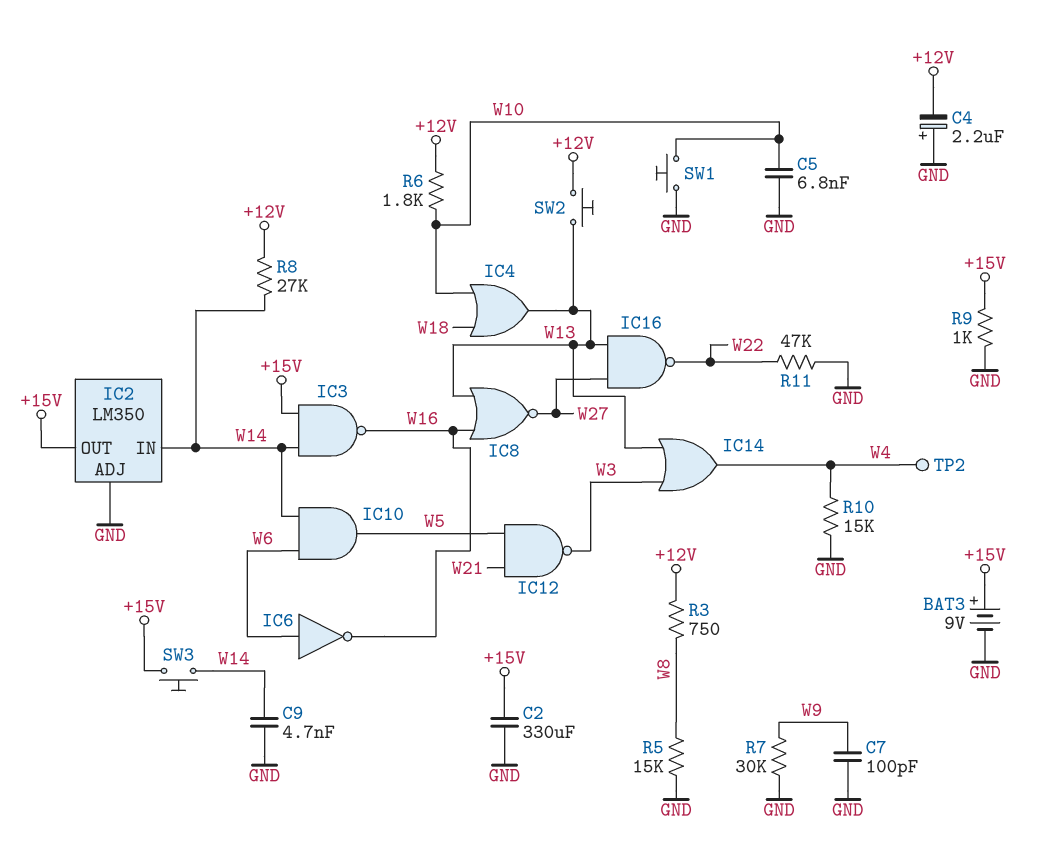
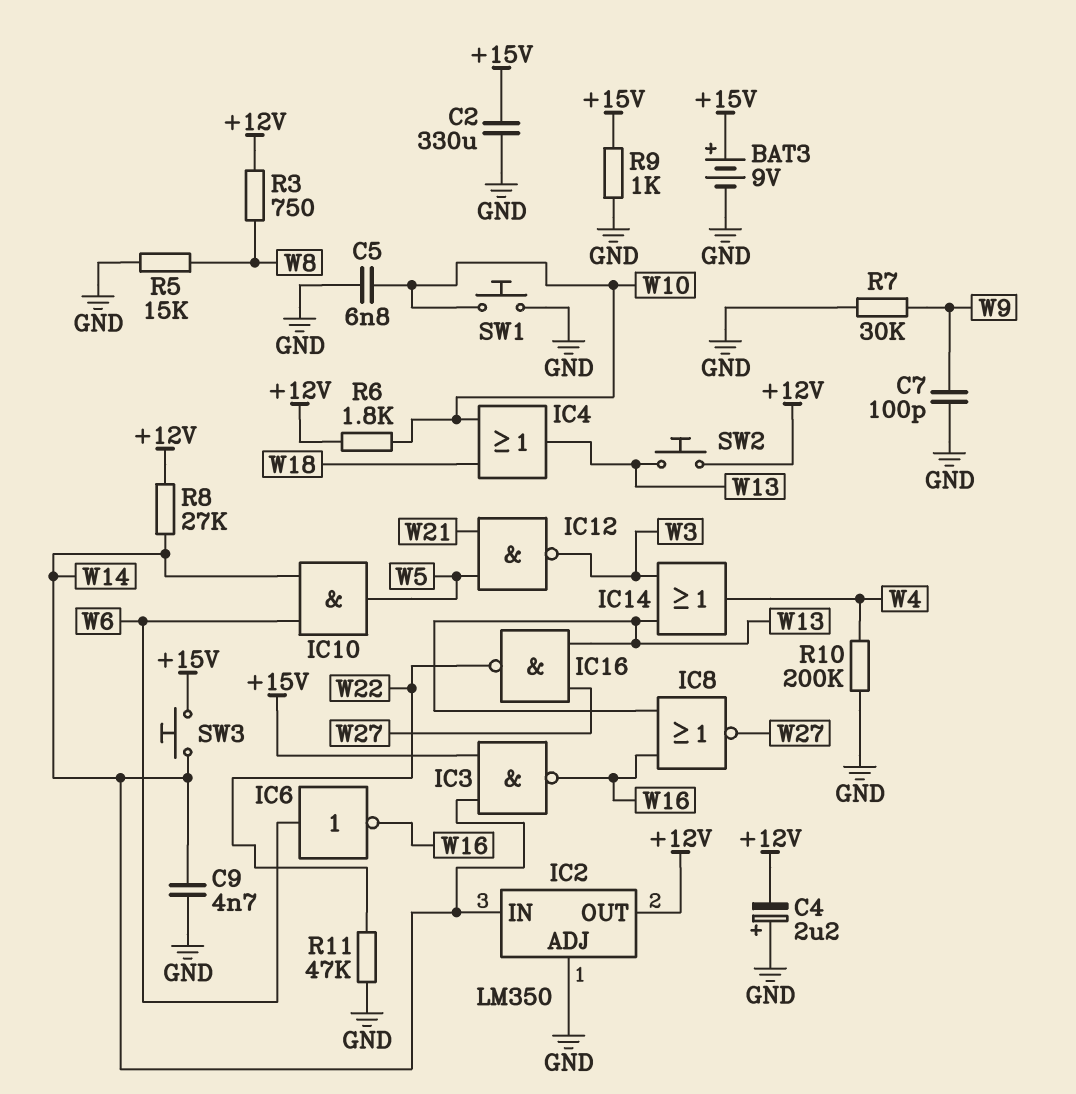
IC2 pin OUT: +15V -> +12V
R10: 15k (GND, W4) -> 200k (GND, W4)
TP2: test point (W4) -> none

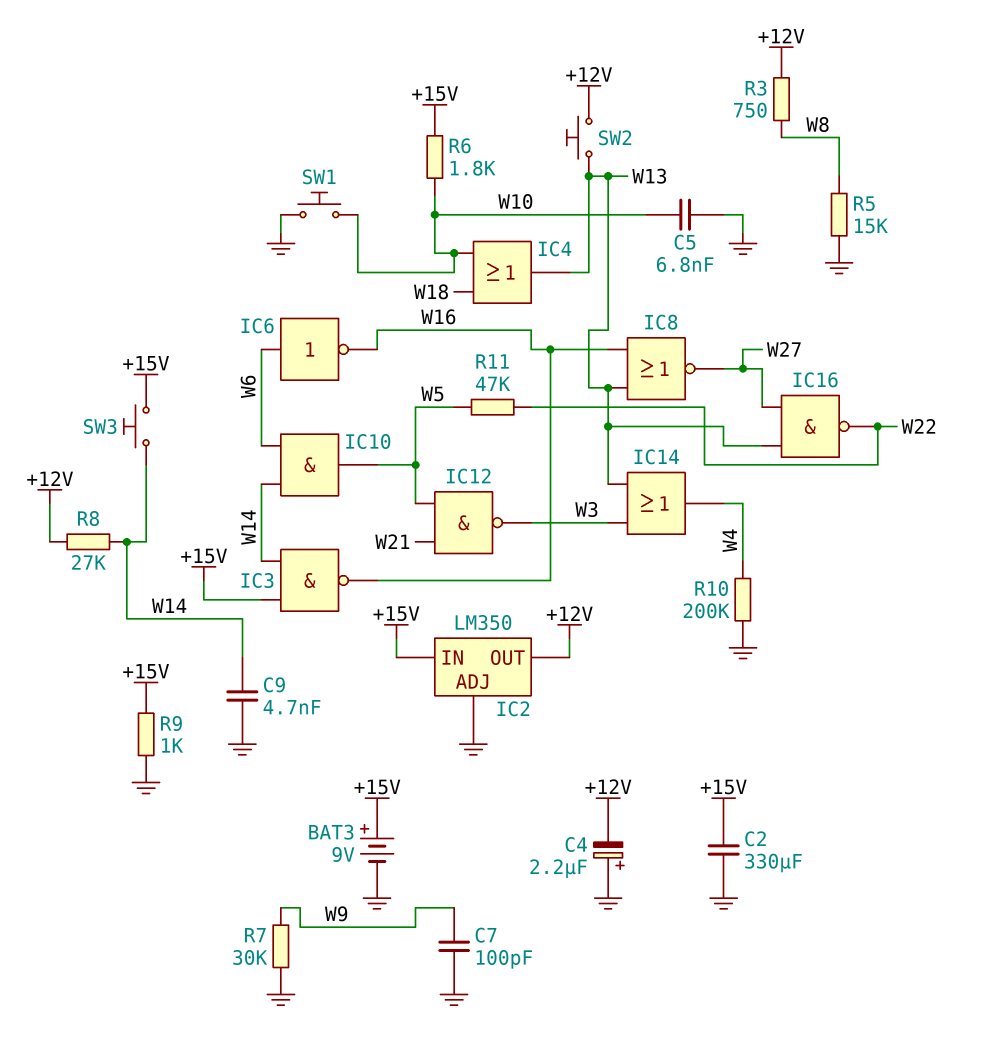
IC2 pin IN: W14 -> +15V
R6: 1.8k (+12V, W10) -> 1.8k (+15V, W10)
R11: 47k (GND, W22) -> 47k (W5, W22)

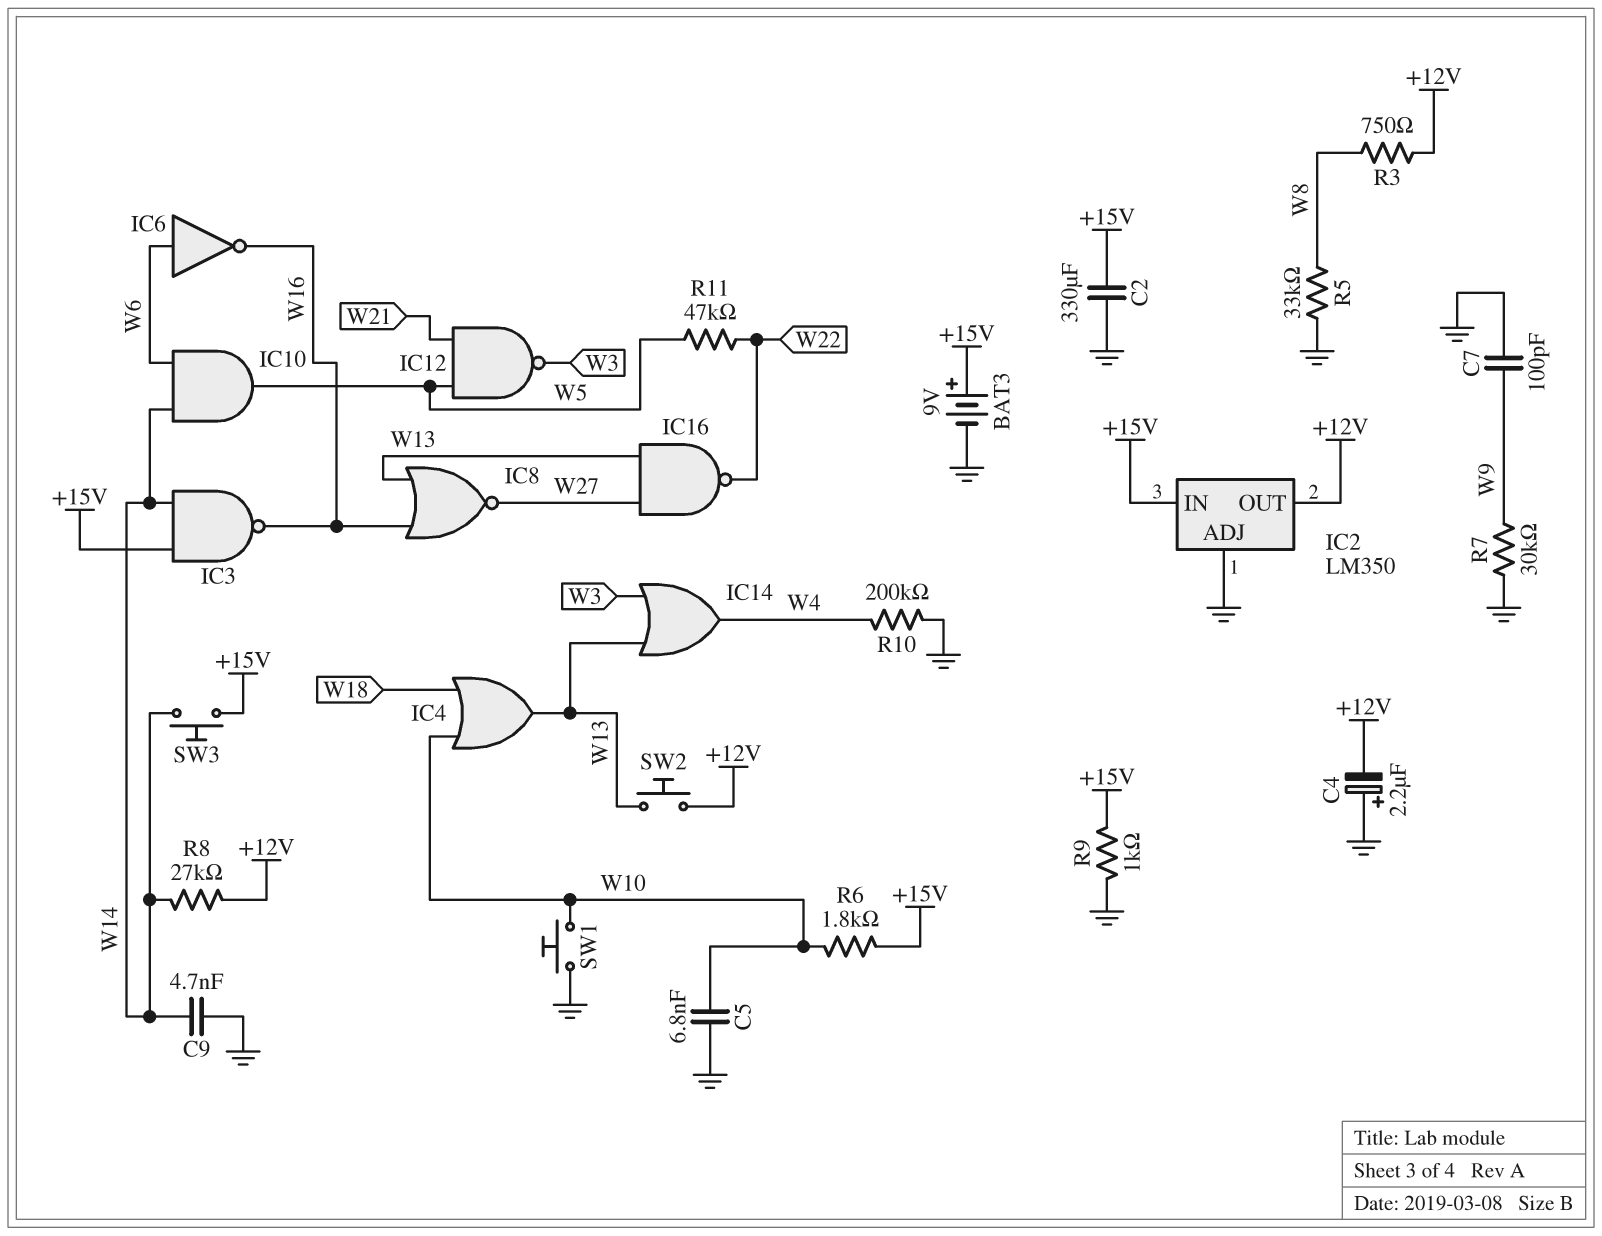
R5: 15k (GND, W8) -> 33k (GND, W8)

